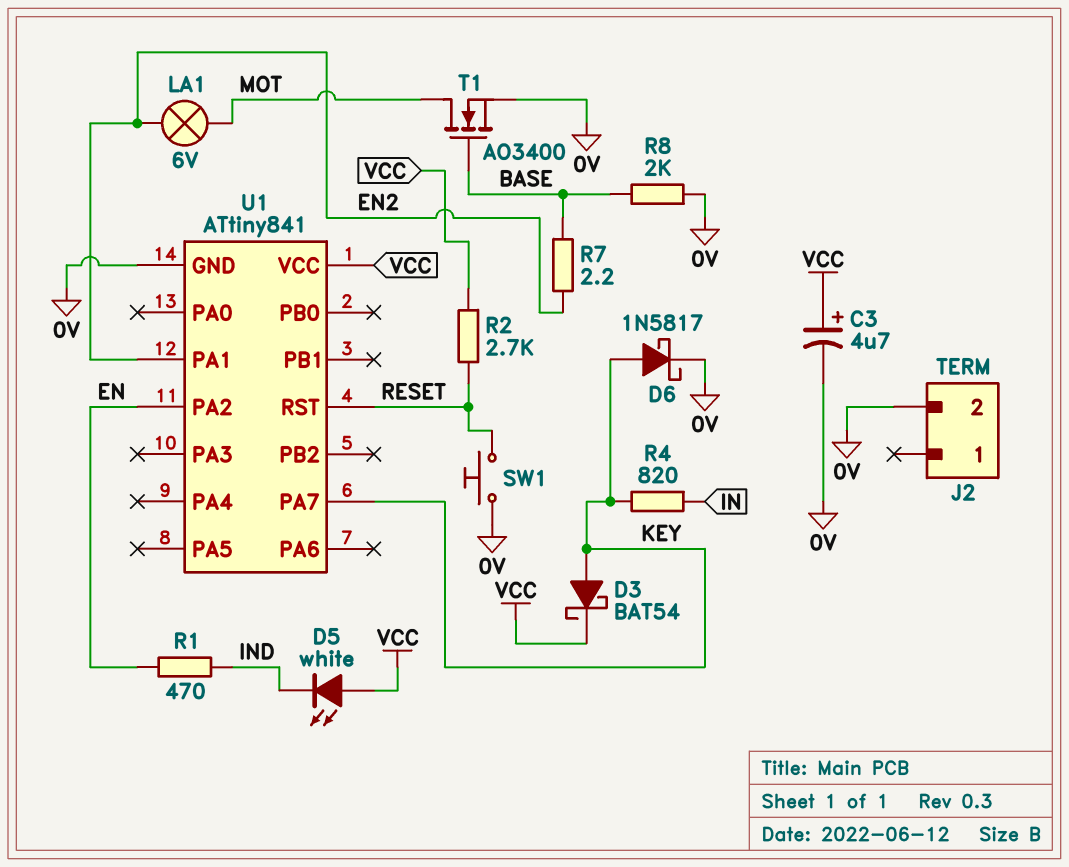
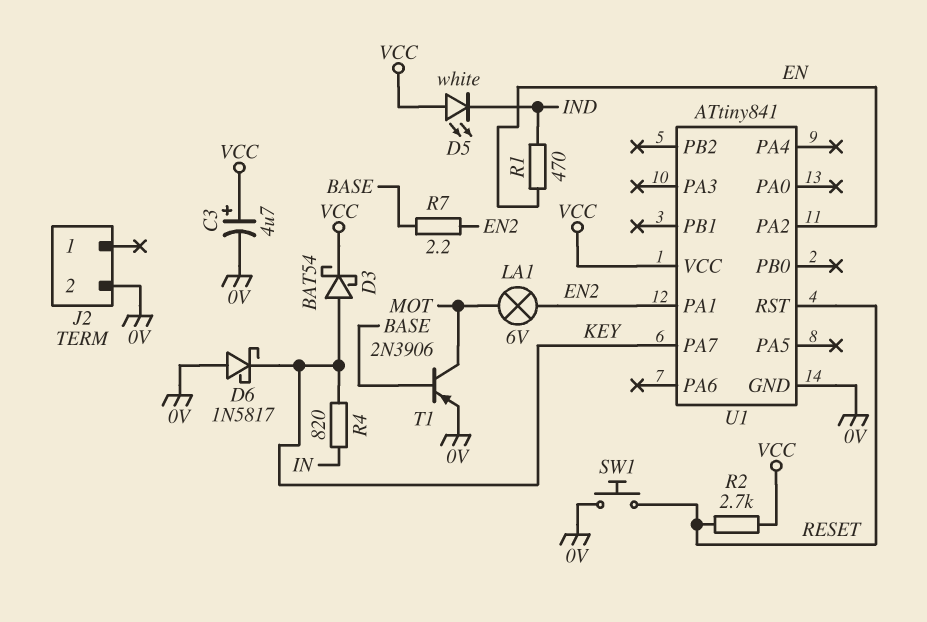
D6: schottky 1N5817 (A KEY, K 0V) -> schottky 1N5817 (A 0V, K KEY)
R8: 2k (0V, BASE) -> none
T1: NMOS AO3400 (G BASE, D MOT, S 0V) -> PNP 2N3906 (B BASE, C MOT, E 0V)

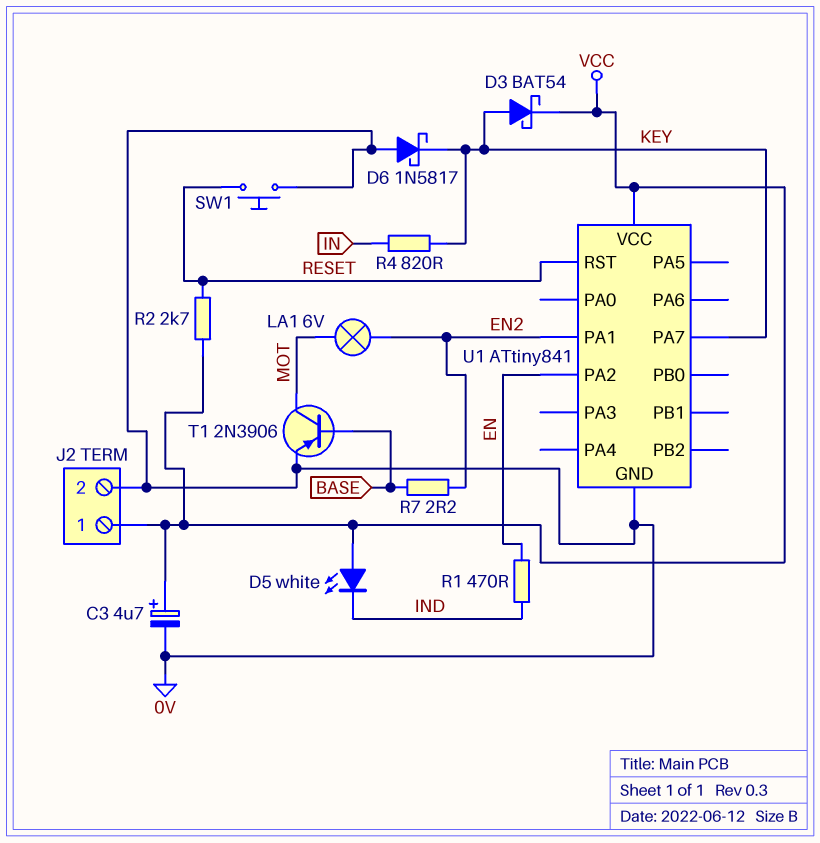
J2 pin 1: none -> VCC

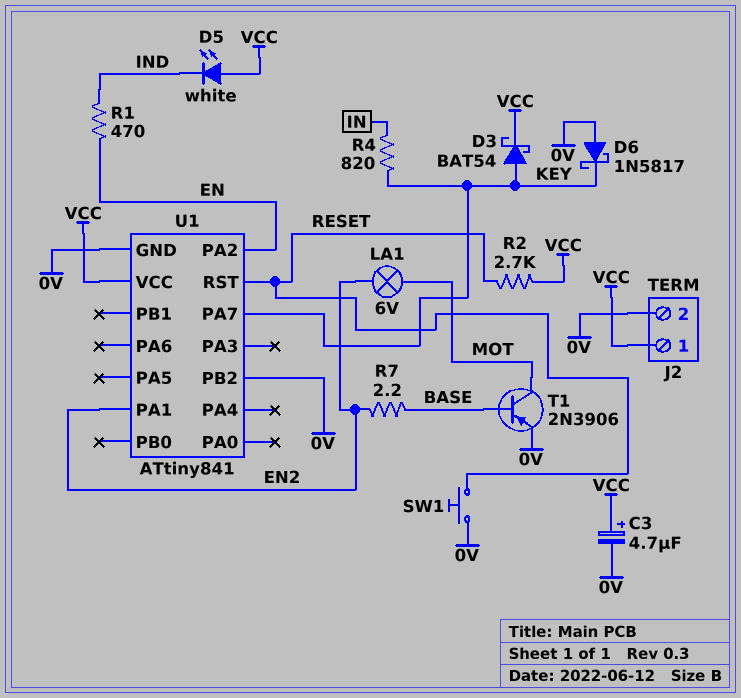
U1 pin PB2: none -> 0V

